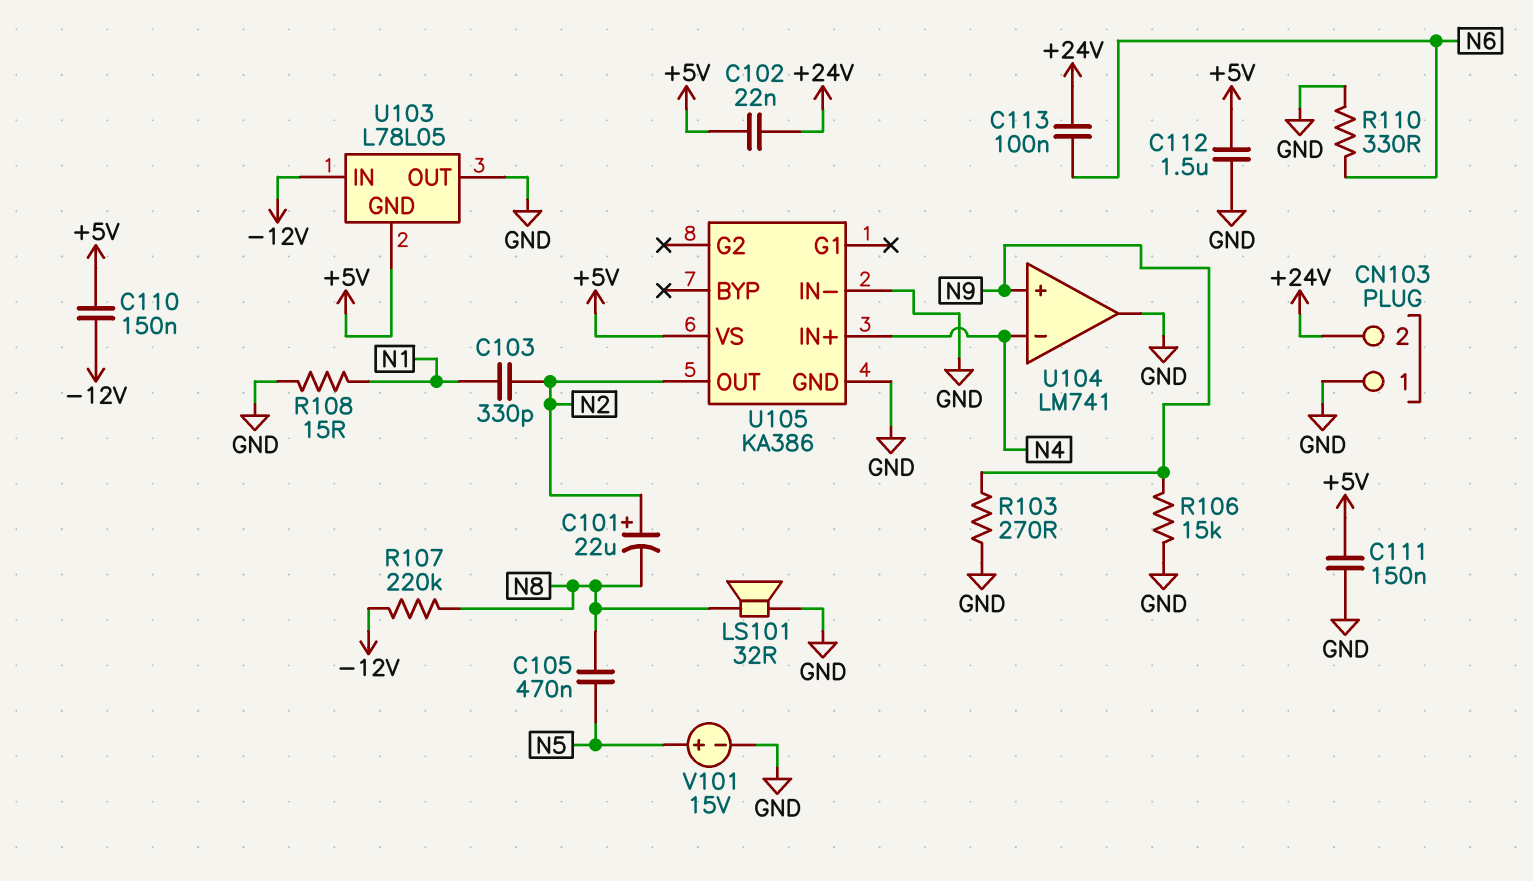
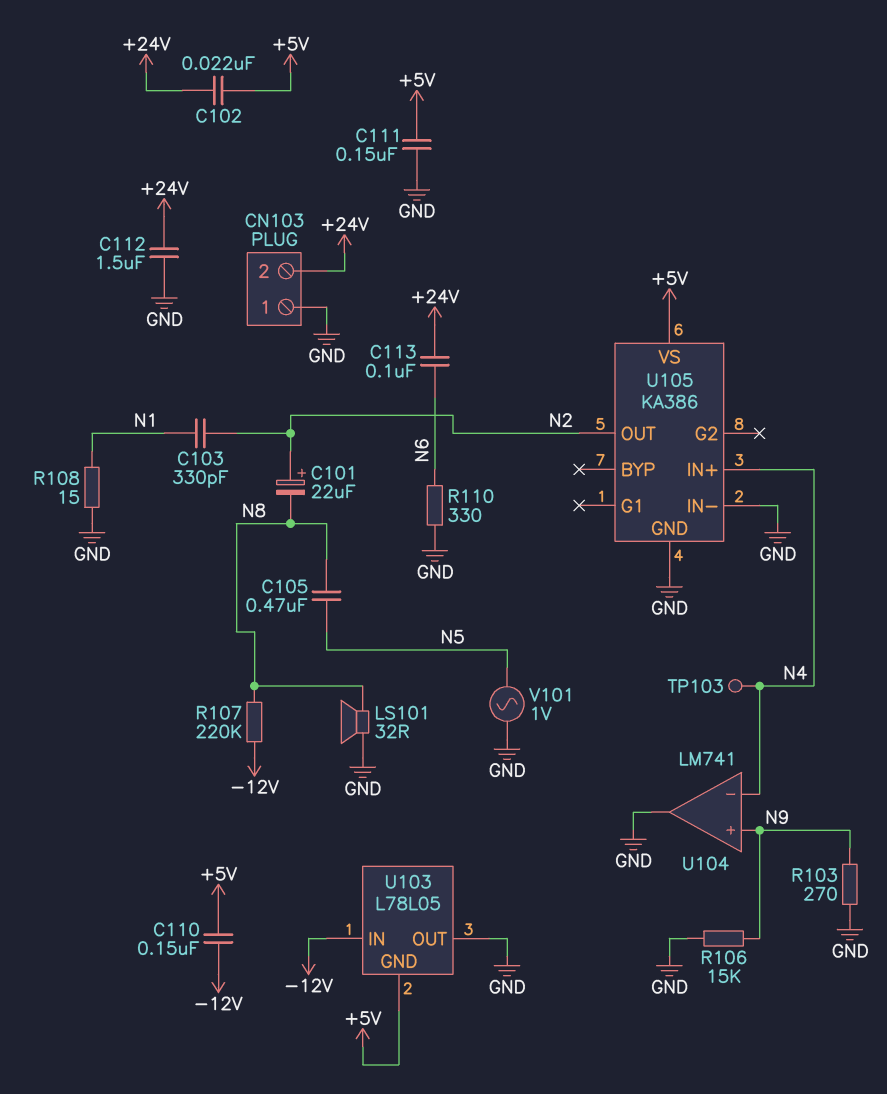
C112: 1.5uF (+5V, GND) -> 1.5uF (+24V, GND)
TP103: none -> test point (N4)
V101: 15V (plus N5, minus GND) -> AC 1V (GND, N5)

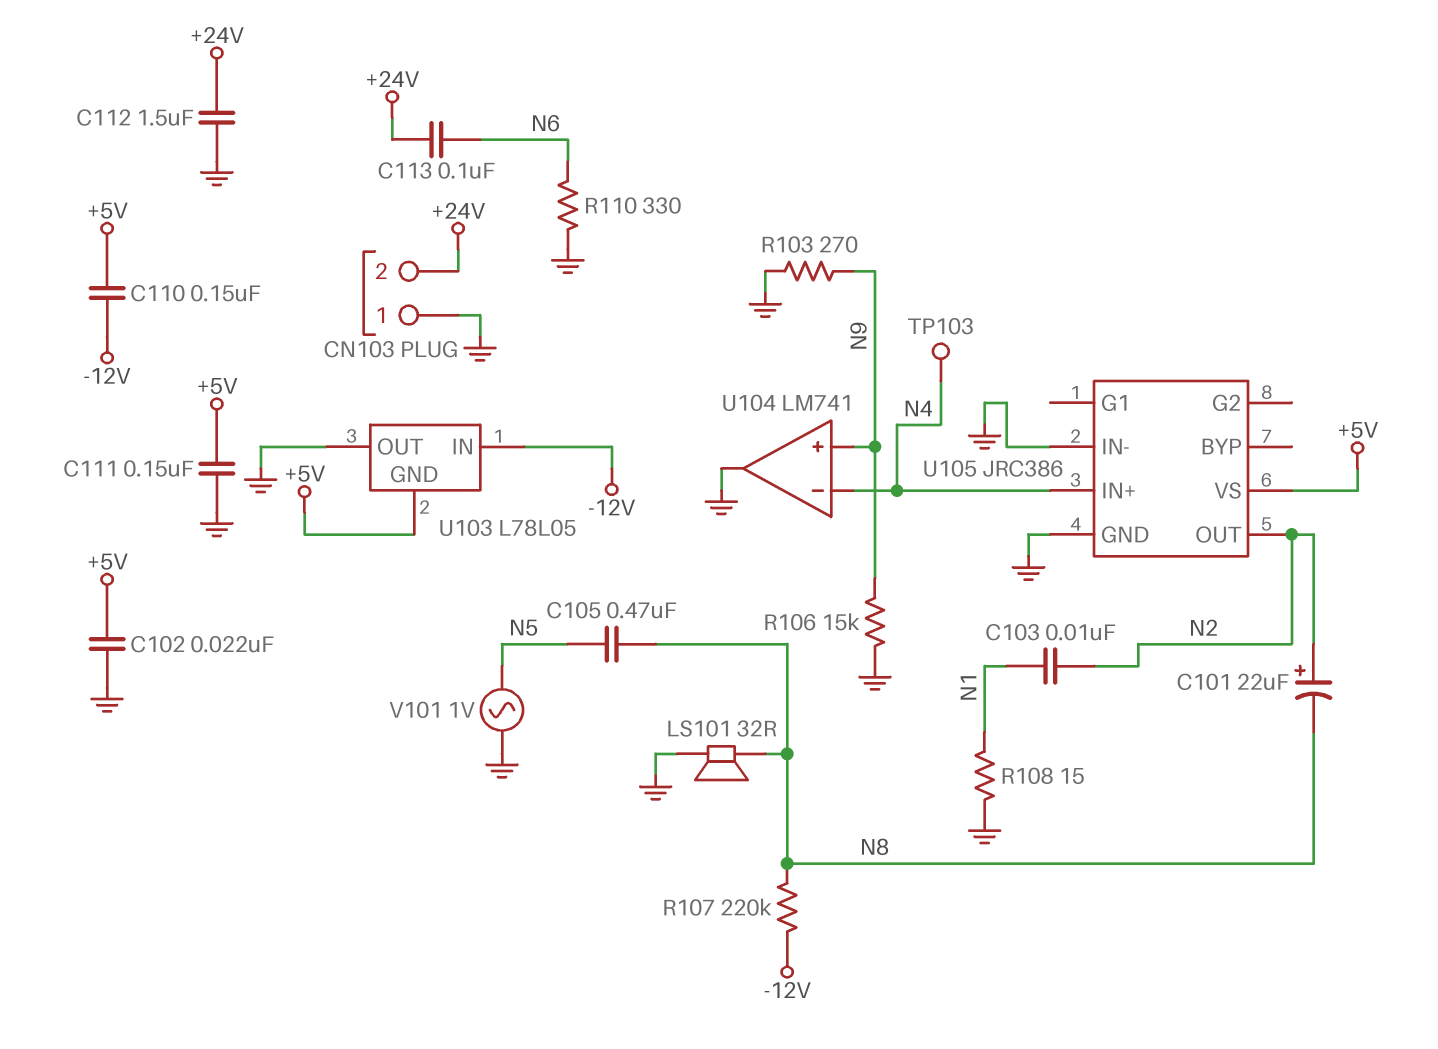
C102: 22nF (+5V, +24V) -> 22nF (+5V, GND)
C103: 330pF (N1, N2) -> 10nF (N1, N2)
U105: KA386 -> JRC386

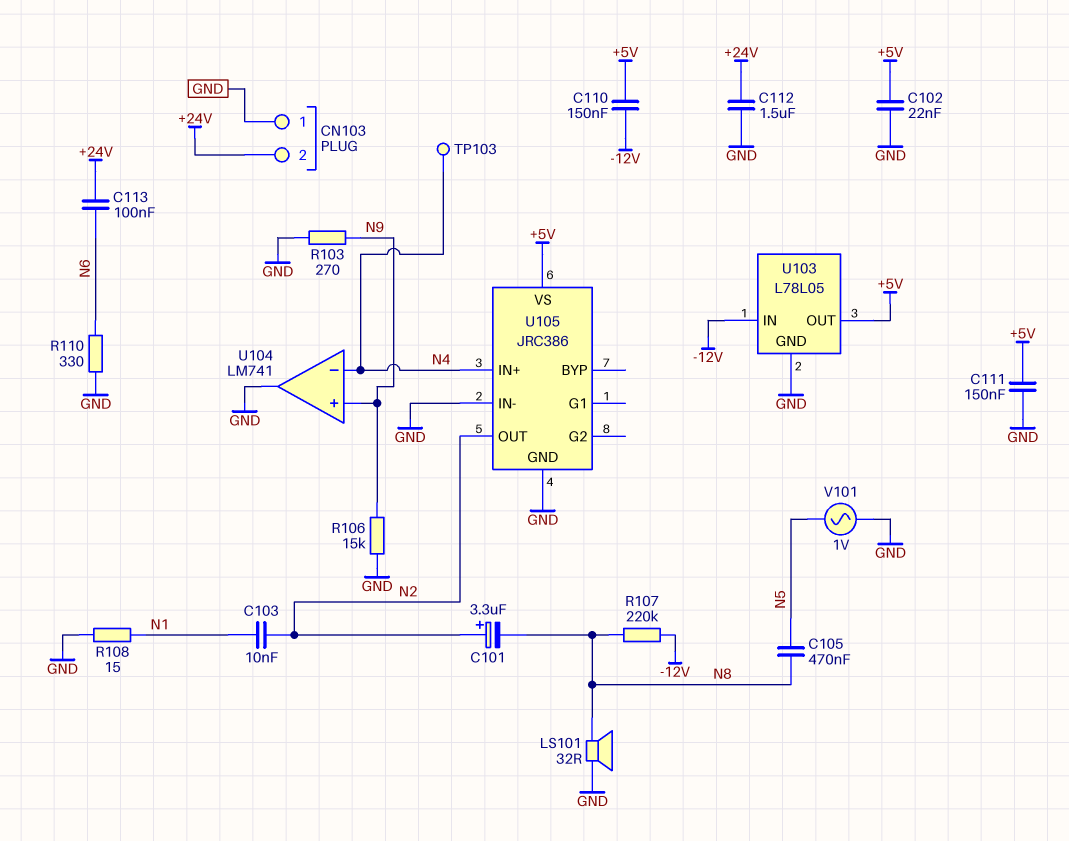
C101: 22uF (plus N2, minus N8) -> 3.3uF (plus N2, minus N8)
U103 pin GND: +5V -> GND
U103 pin OUT: GND -> +5V

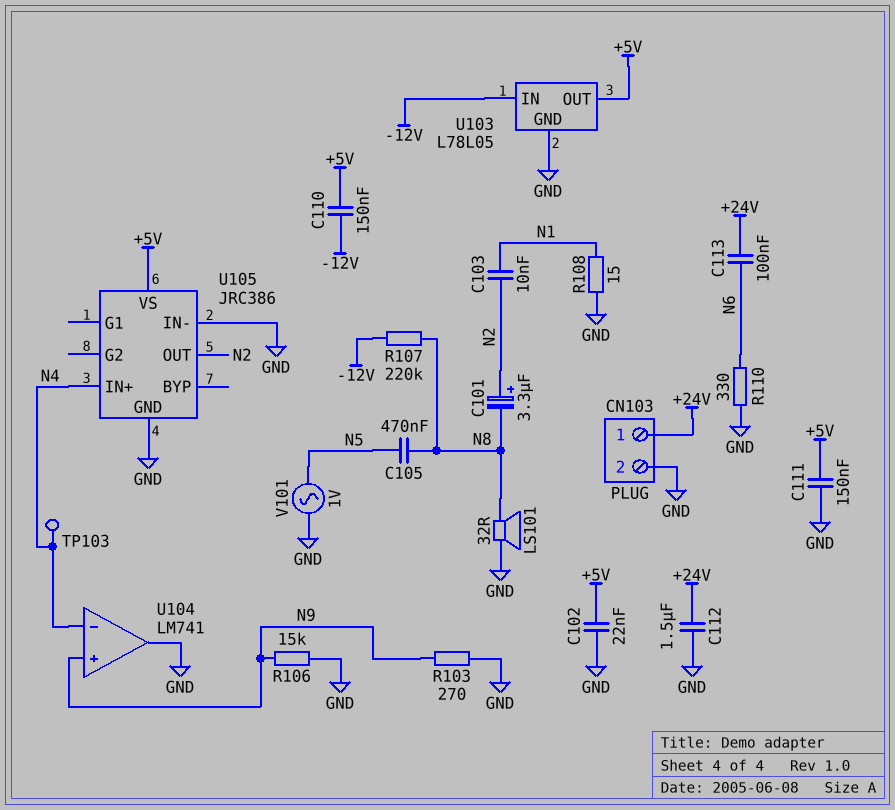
CN103 pin 1: GND -> +24V
CN103 pin 2: +24V -> GND

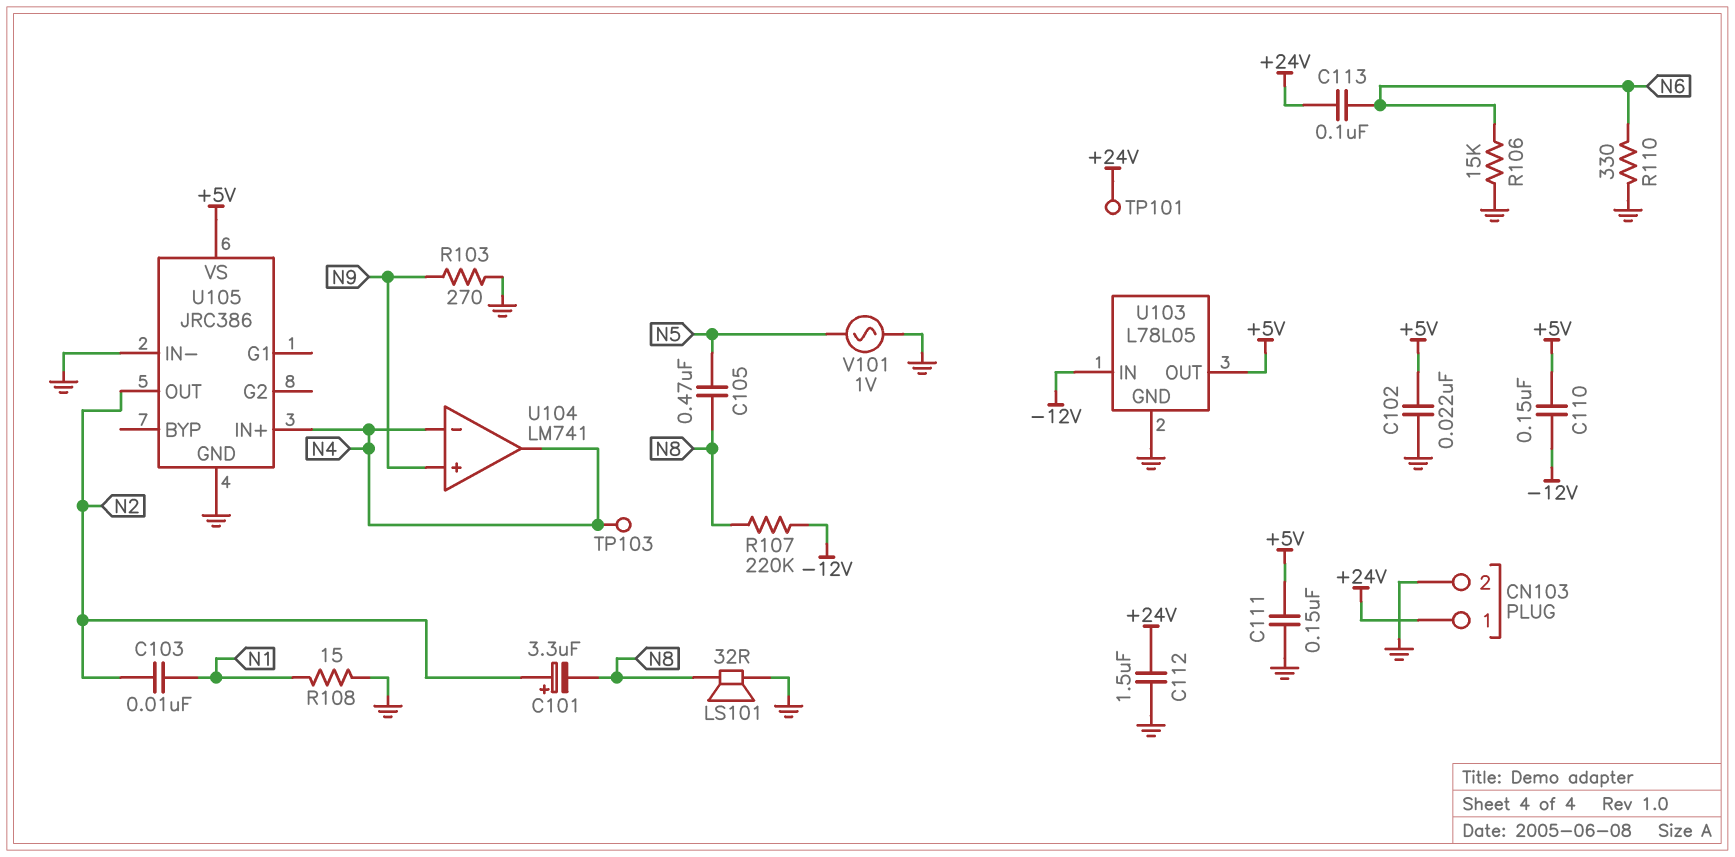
R106: 15k (GND, N9) -> 15k (GND, N6)
TP101: none -> test point (+24V)
U104 pin out: GND -> N4

